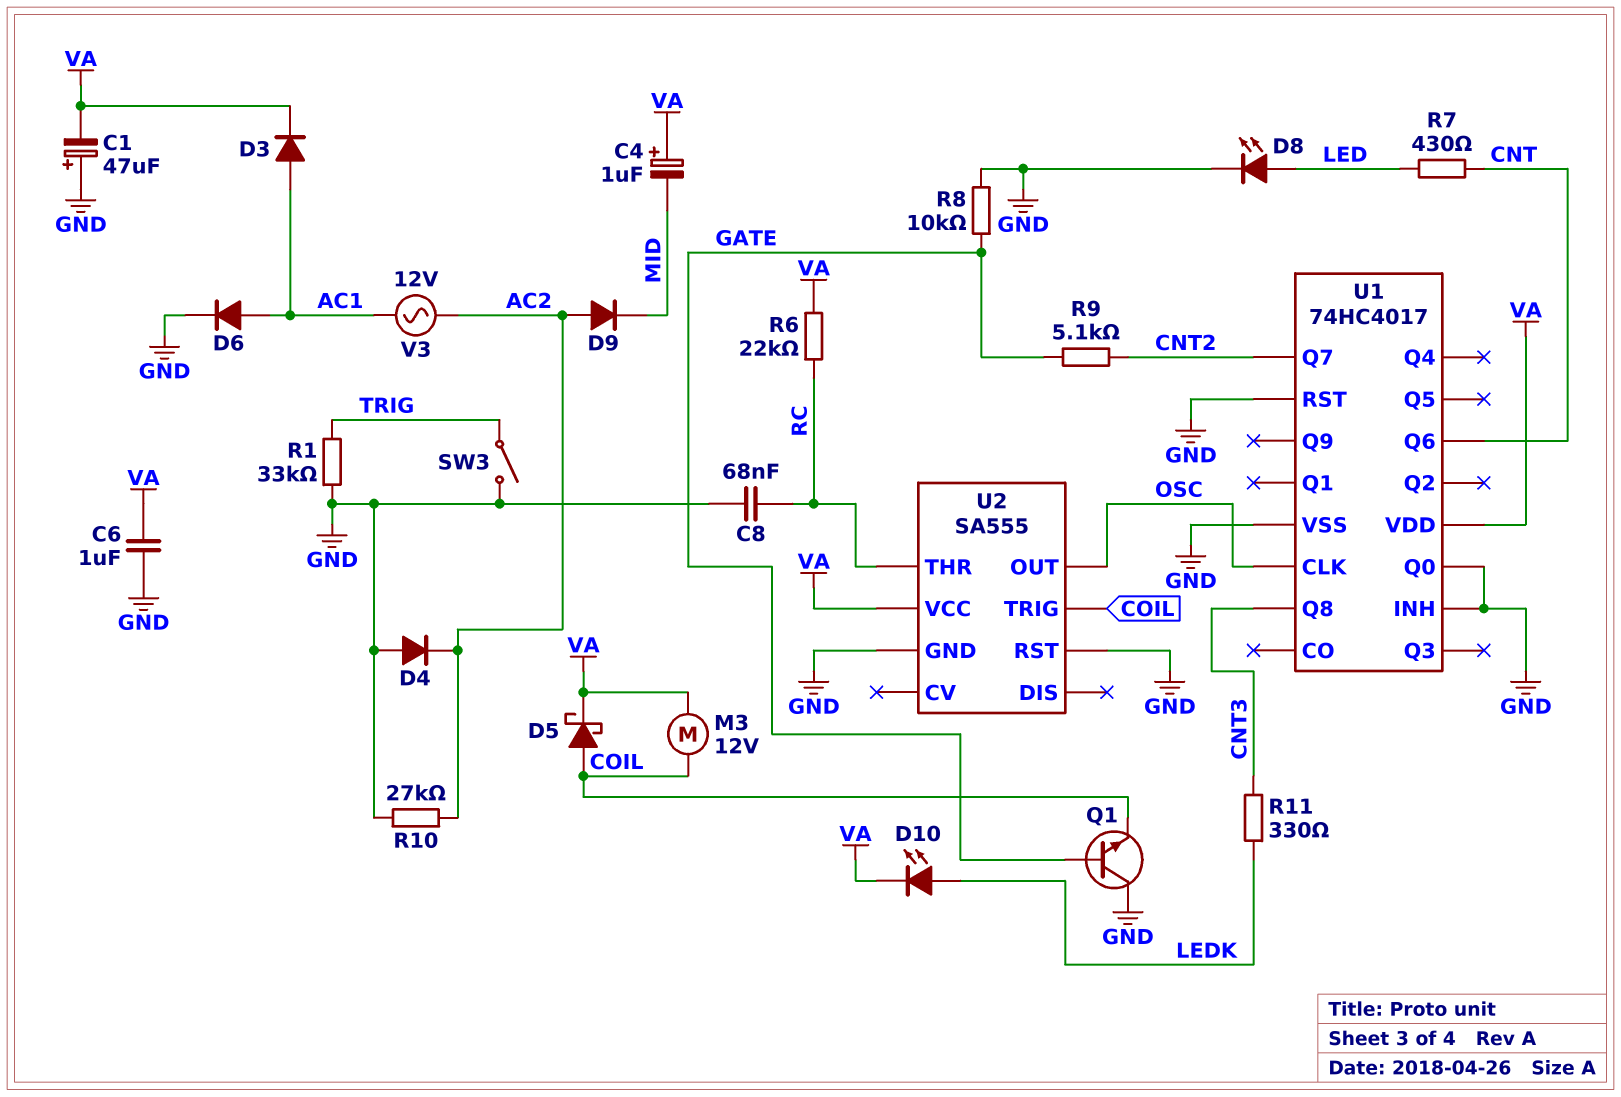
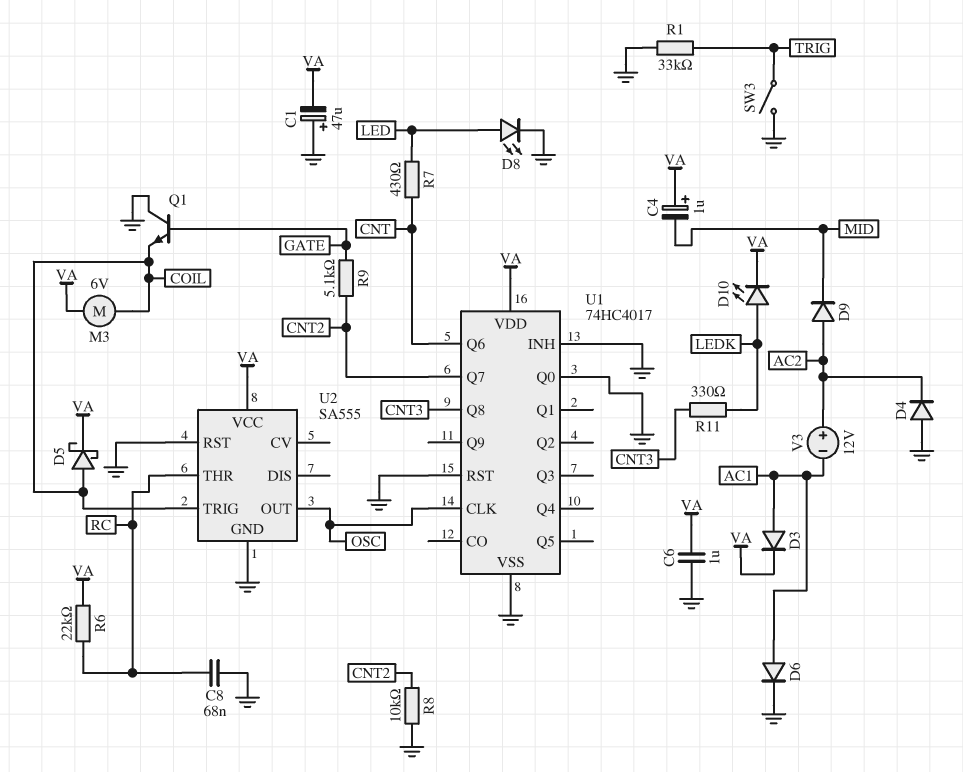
M3: motor 12V (COIL, VA) -> motor 6V (COIL, VA)
R8: 10k (GATE, GND) -> 10k (CNT2, GND)
R10: 27k (AC2, GND) -> none
V3: AC 12V (AC1, AC2) -> 12V (plus AC2, minus AC1)

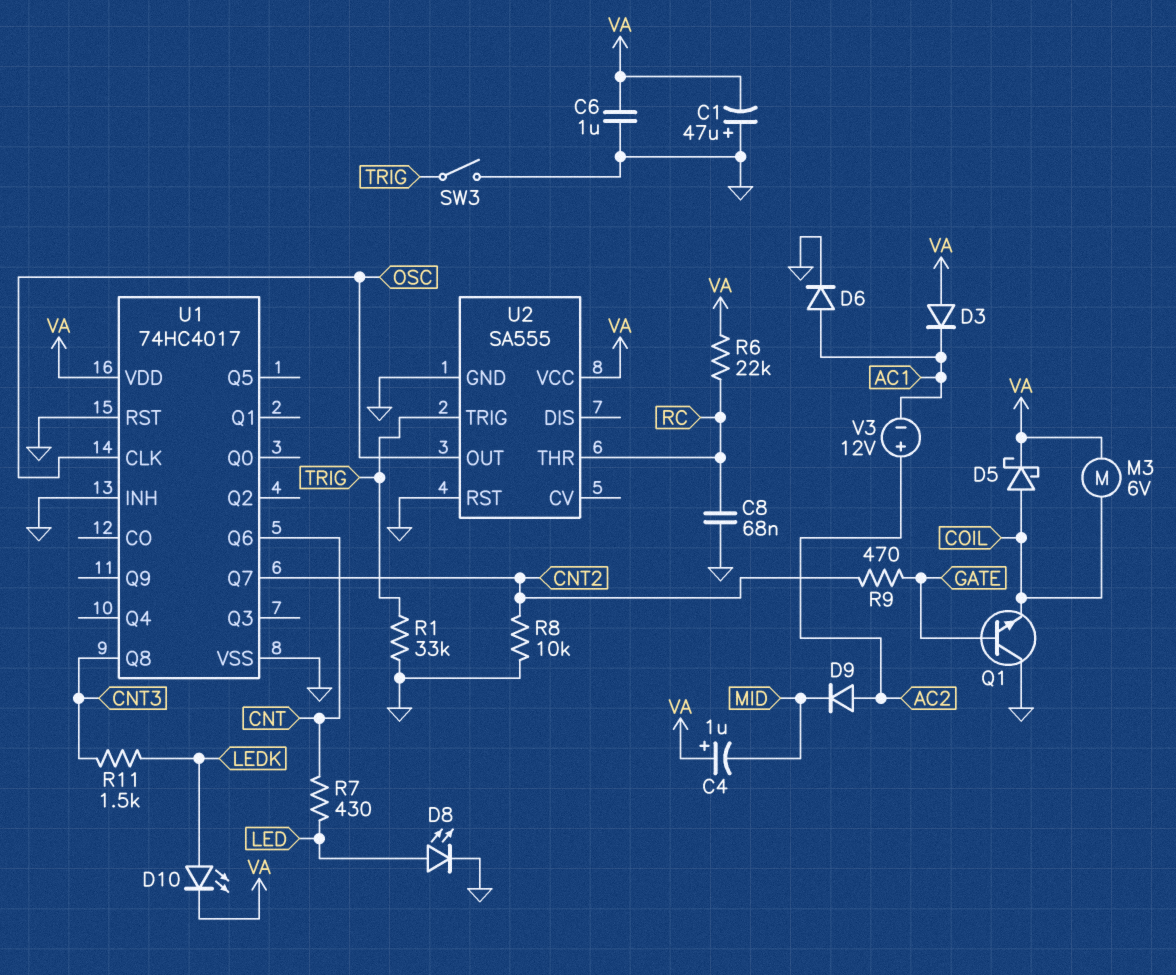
D3: diode (A AC1, K VA) -> diode (A VA, K AC1)
D4: diode (A GND, K AC2) -> none
R9: 5.1k (CNT2, GATE) -> 470 (CNT2, GATE)
R11: 330 (CNT3, LEDK) -> 1.5k (CNT3, LEDK)
U1 pin Q0: GND -> none
U2 pin TRIG: COIL -> TRIG

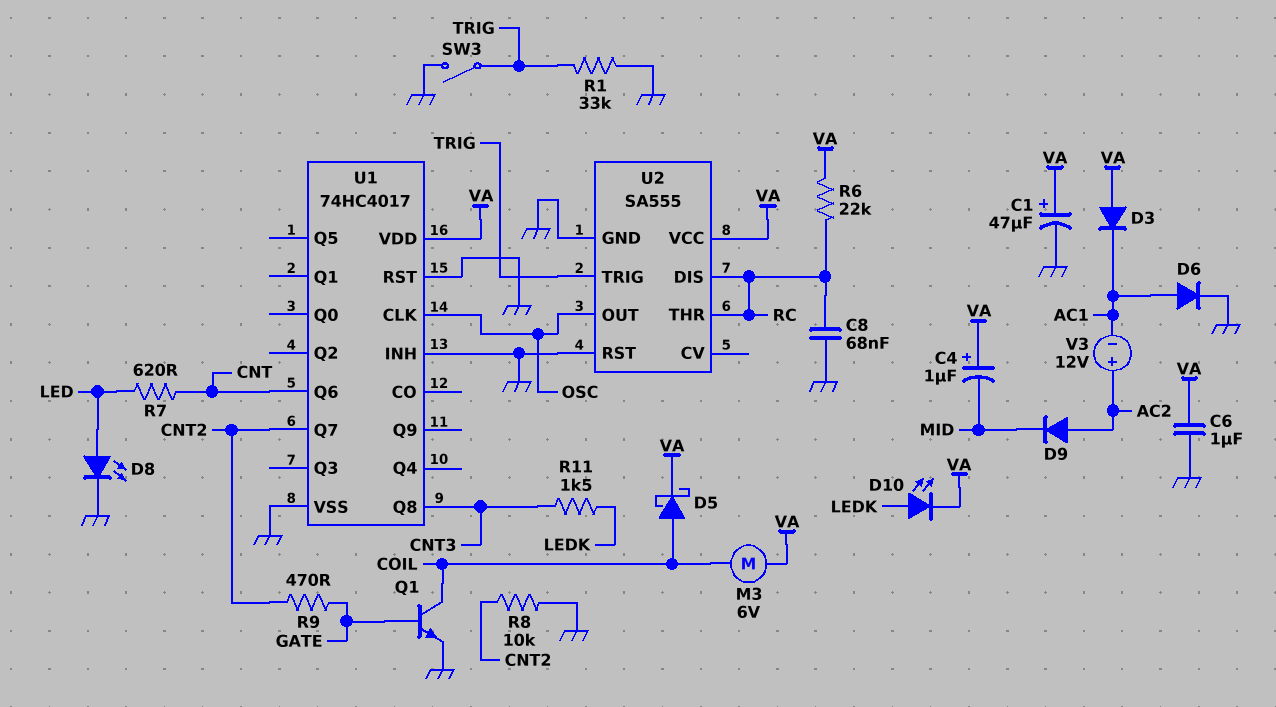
C1: 47uF (plus GND, minus VA) -> 47uF (plus VA, minus GND)
Q1: NPN (B GATE, C GND, E COIL) -> NPN (B GATE, C COIL, E GND)
R7: 430 (CNT, LED) -> 620 (CNT, LED)
U2 pin DIS: none -> RC

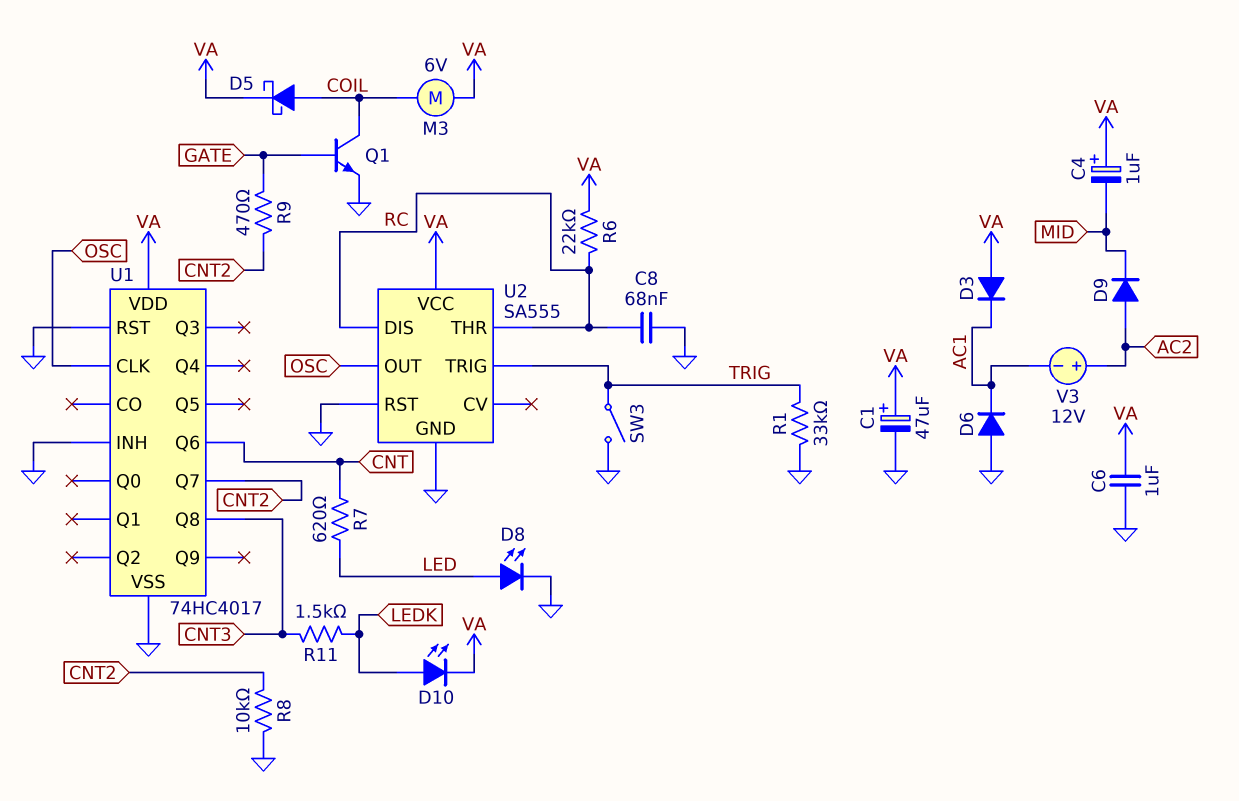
D6: diode (A AC1, K GND) -> diode (A GND, K AC1)

